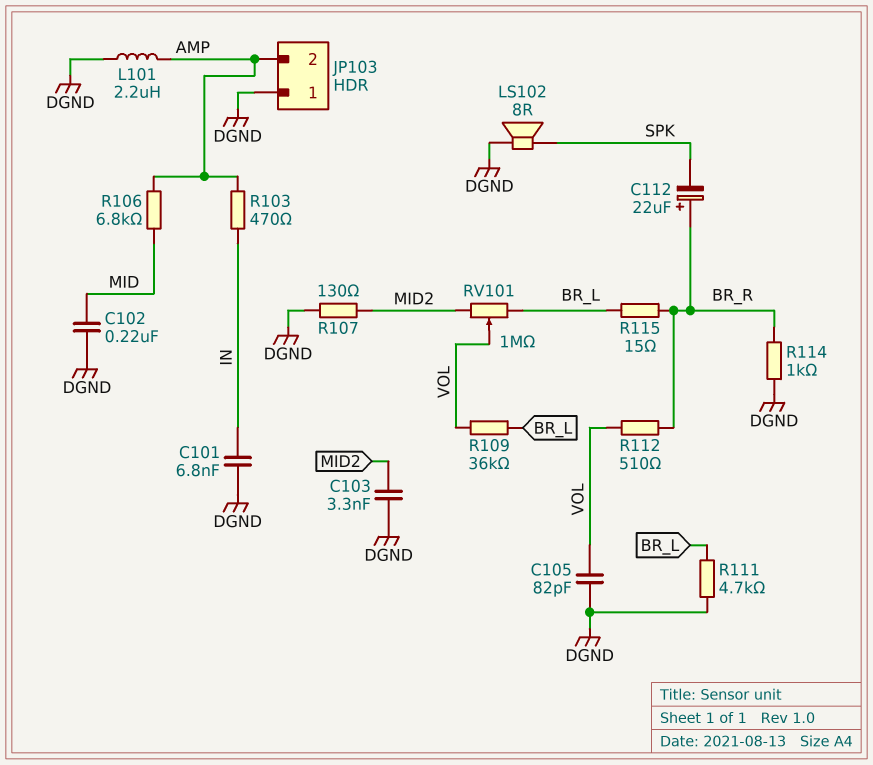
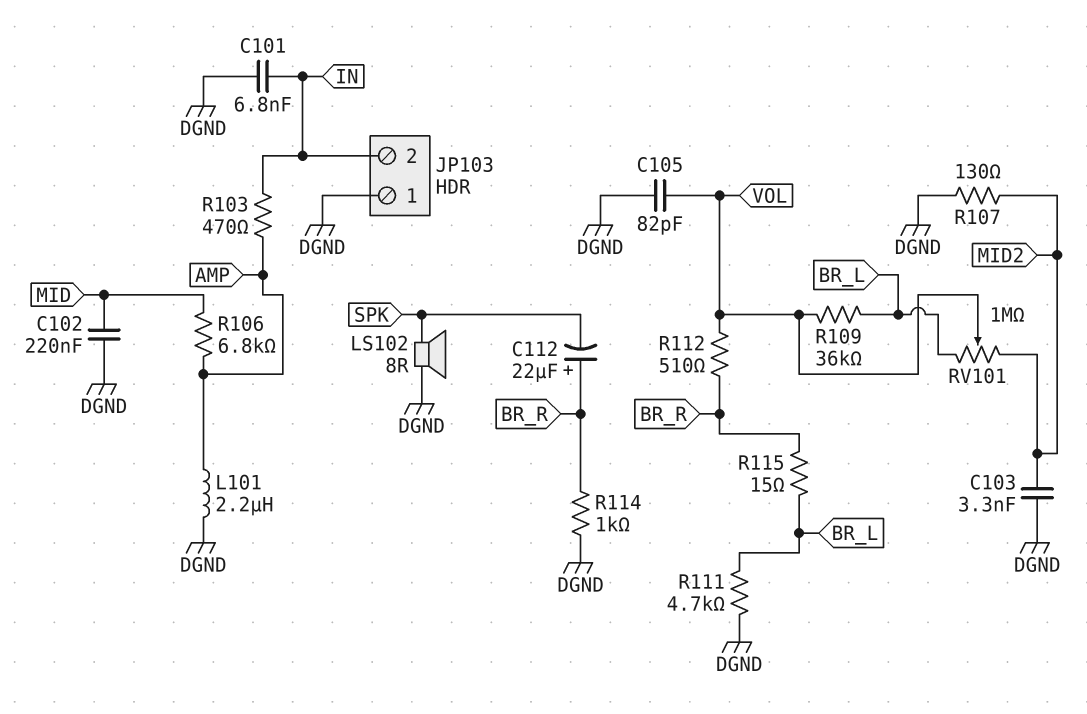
JP103 pin 2: AMP -> IN

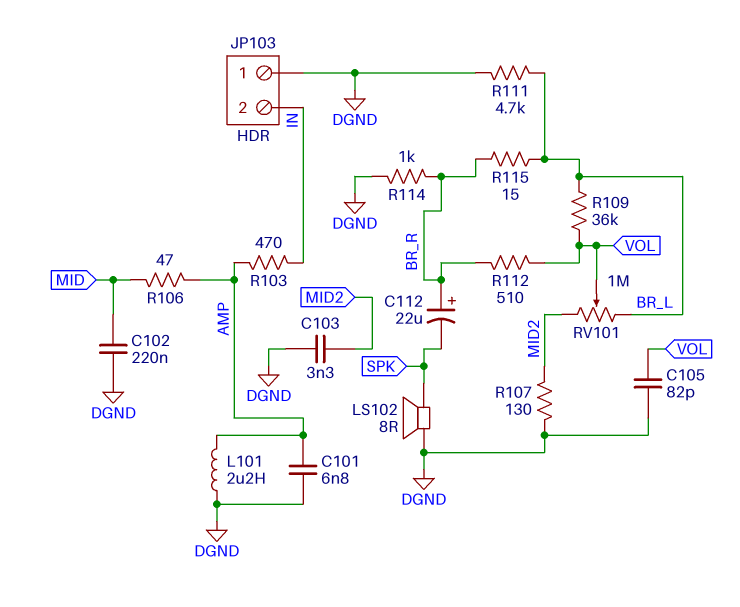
C101: 6.8nF (DGND, IN) -> 6.8nF (AMP, DGND)
R106: 6.8k (AMP, MID) -> 47 (AMP, MID)

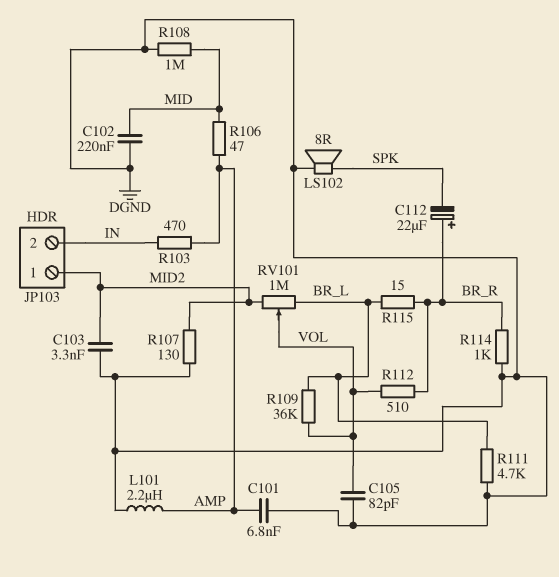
JP103 pin 1: DGND -> MID2
R108: none -> 1M (DGND, MID)

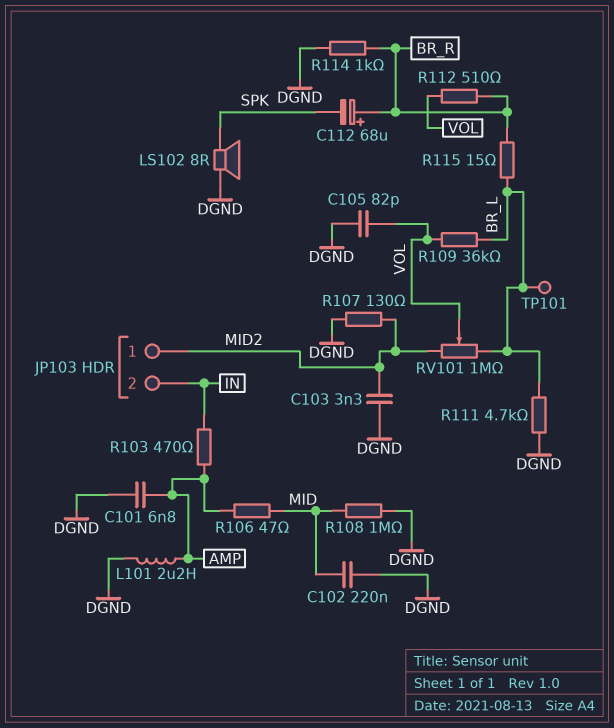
C112: 22uF (plus BR_R, minus SPK) -> 68uF (plus BR_R, minus SPK)
TP101: none -> test point (BR_L)

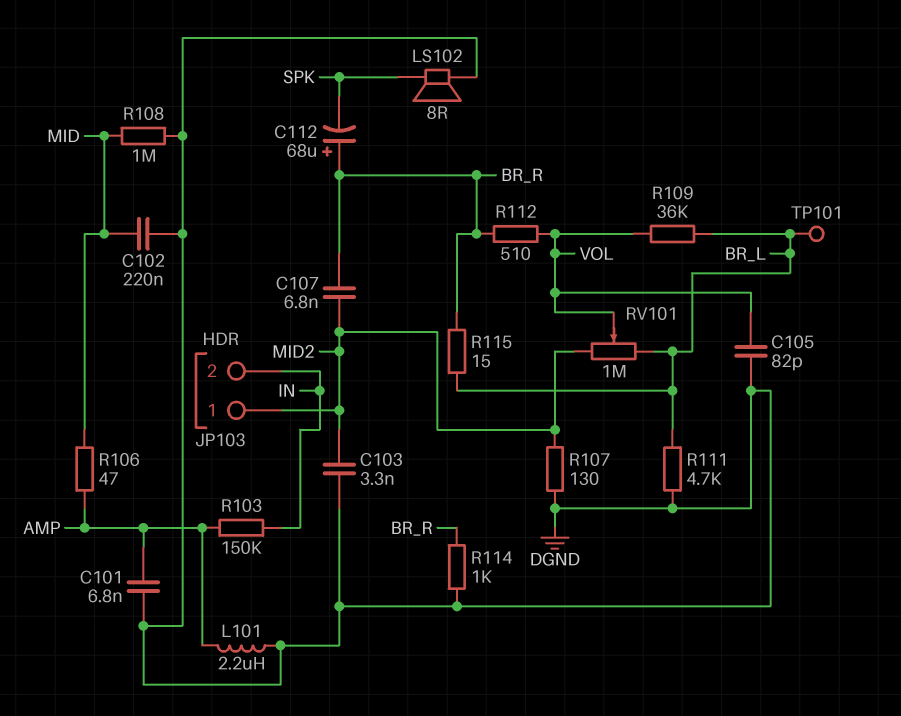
C107: none -> 6.8nF (BR_R, MID2)
R103: 470 (AMP, IN) -> 150k (AMP, IN)

